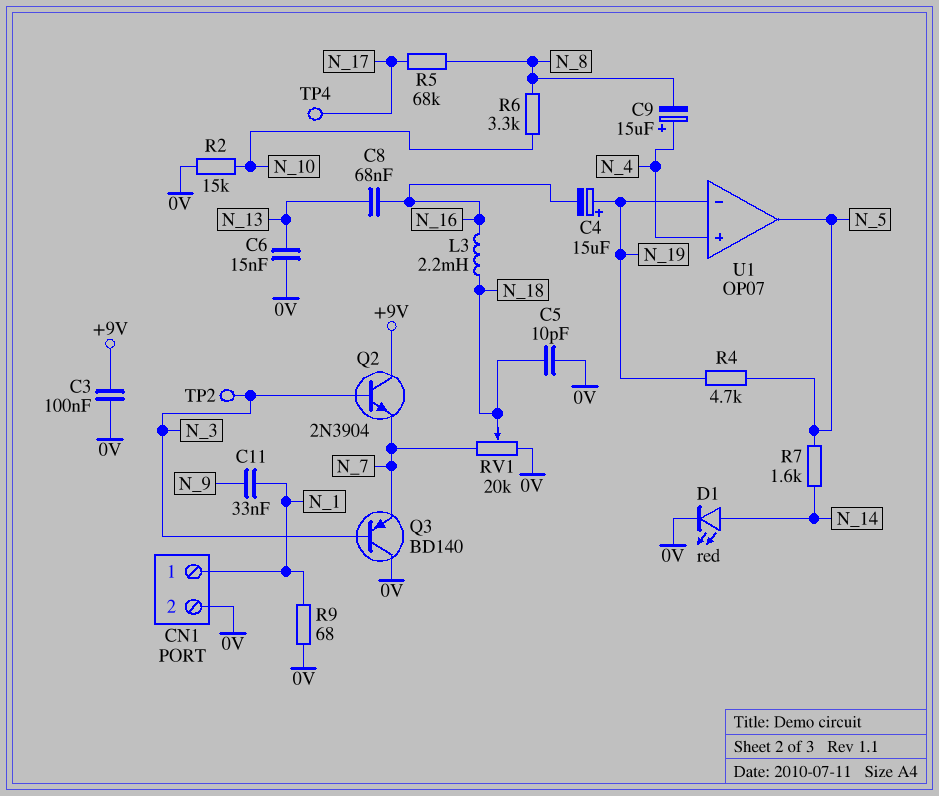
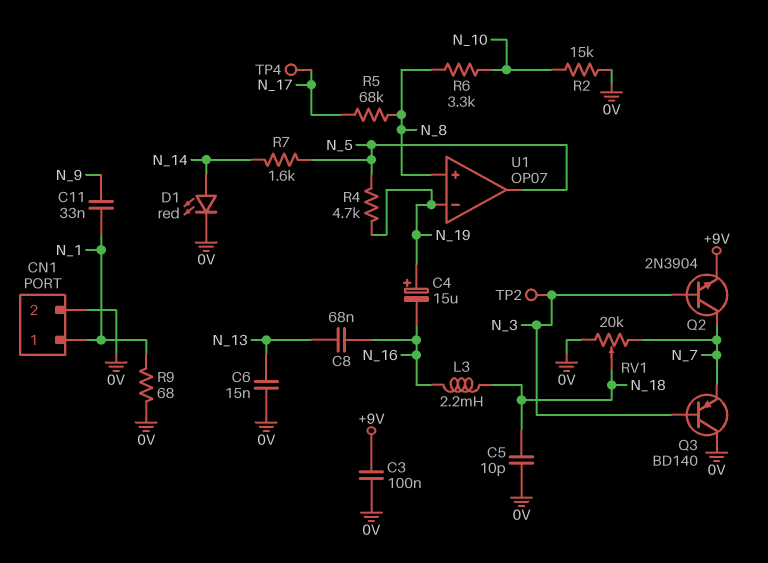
C9: 15uF (plus N_4, minus N_8) -> none
Q2: NPN 2N3904 (B N_3, C +9V, E N_7) -> NPN 2N3904 (B N_3, C N_7, E +9V)
U1 pin in+: N_4 -> N_8

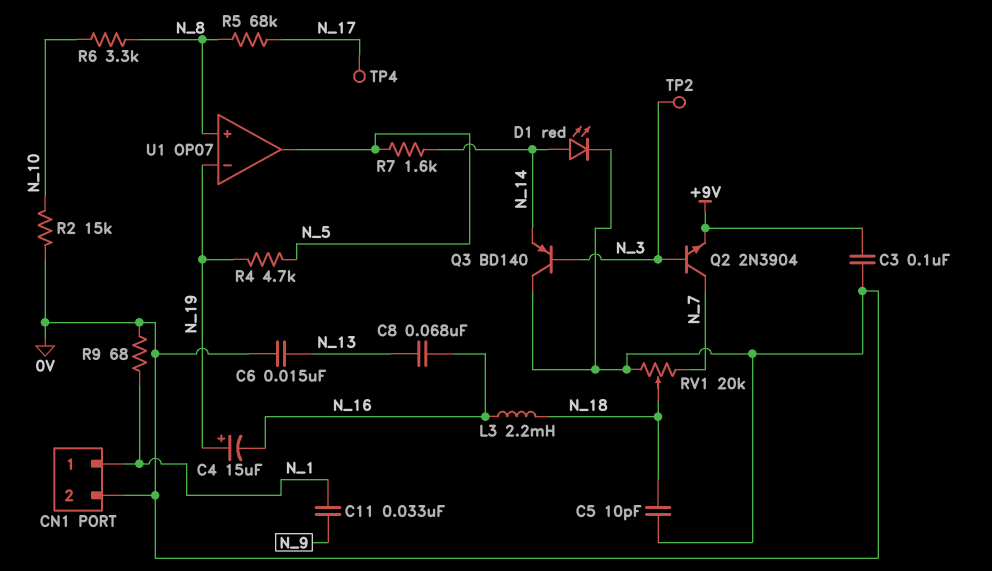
Q3: PNP BD140 (B N_3, C 0V, E N_7) -> PNP BD140 (B N_3, C 0V, E N_14)

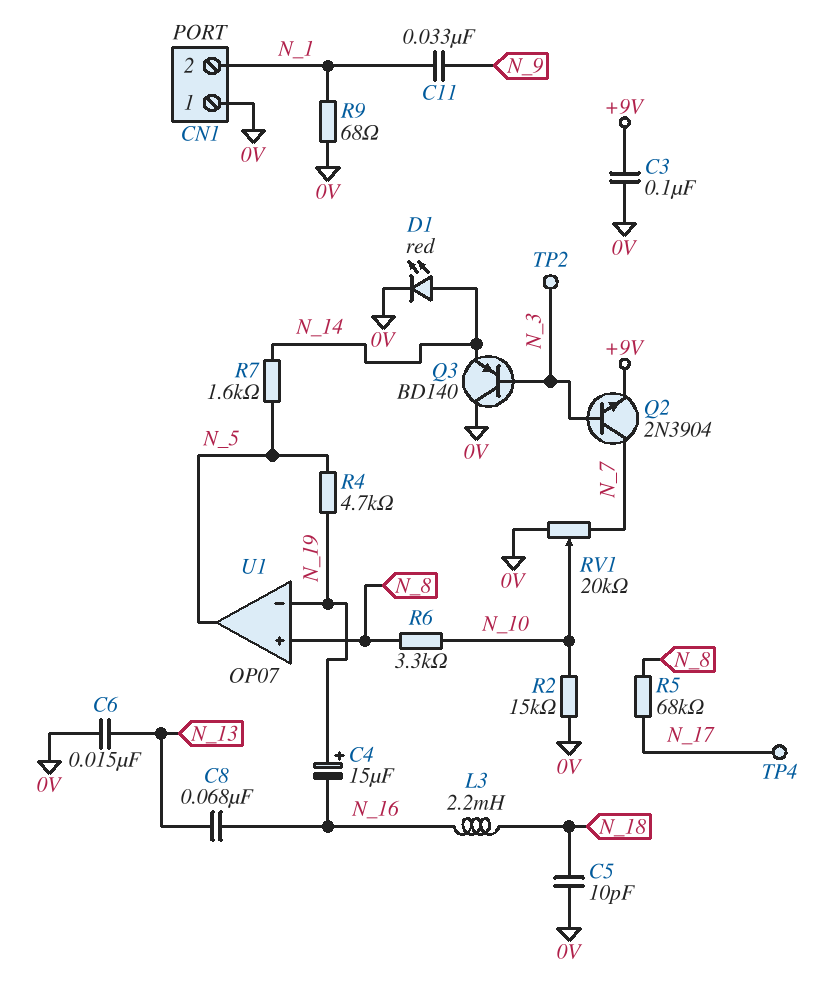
CN1 pin 1: N_1 -> 0V
CN1 pin 2: 0V -> N_1
RV1: 20k (0V, N_7, wiper N_18) -> 20k (0V, N_7, wiper N_10)

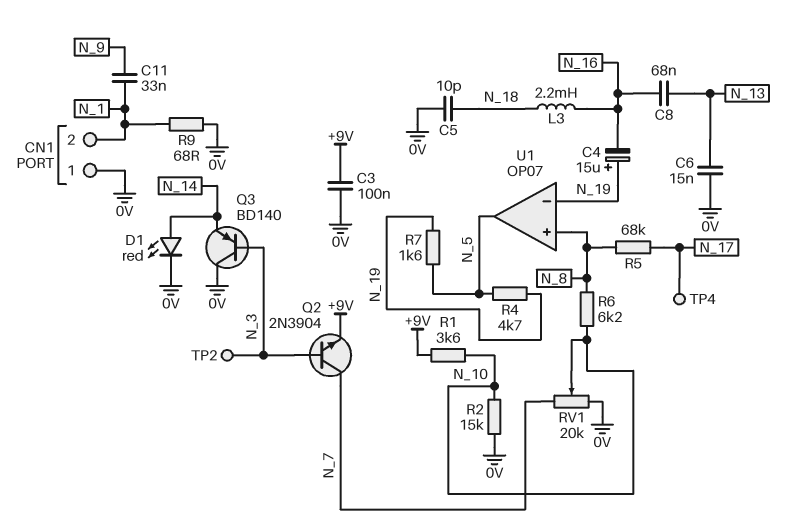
R1: none -> 3.6k (+9V, N_10)
R6: 3.3k (N_8, N_10) -> 6.2k (N_8, N_10)
R7: 1.6k (N_5, N_14) -> 1.6k (N_5, N_19)

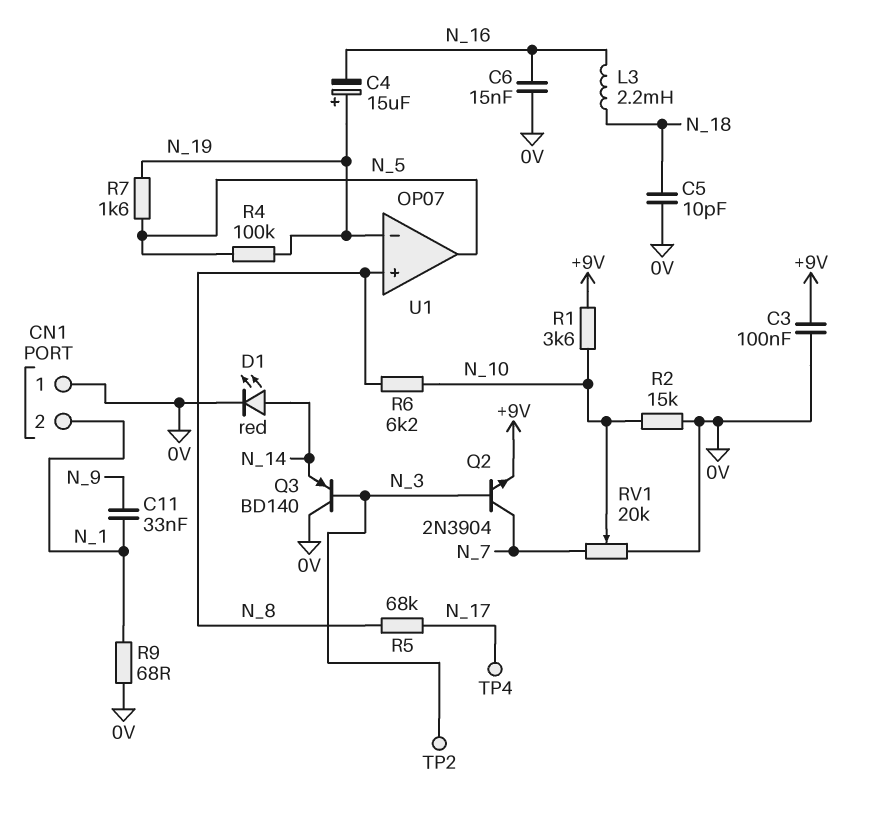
C6: 15nF (0V, N_13) -> 15nF (0V, N_16)
C8: 68nF (N_13, N_16) -> none
R4: 4.7k (N_5, N_19) -> 100k (N_5, N_19)

